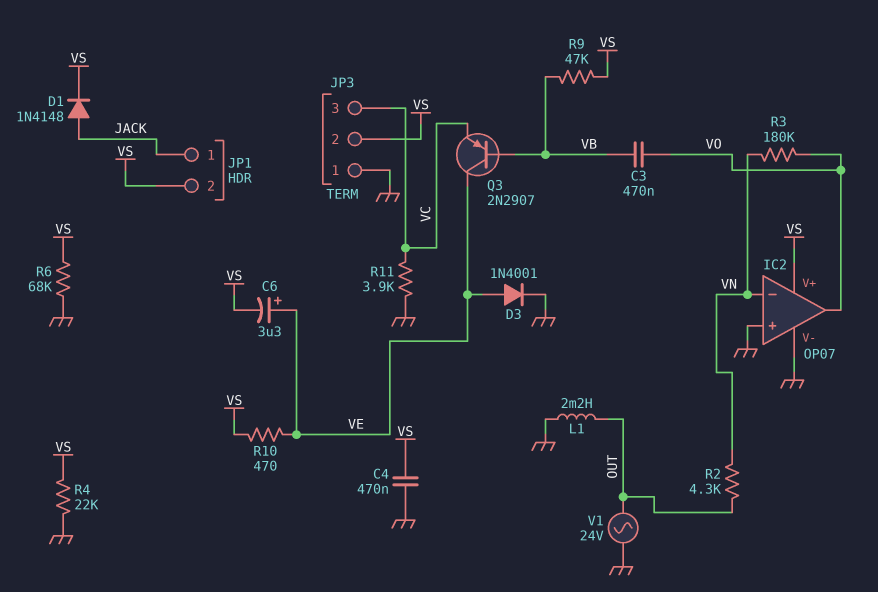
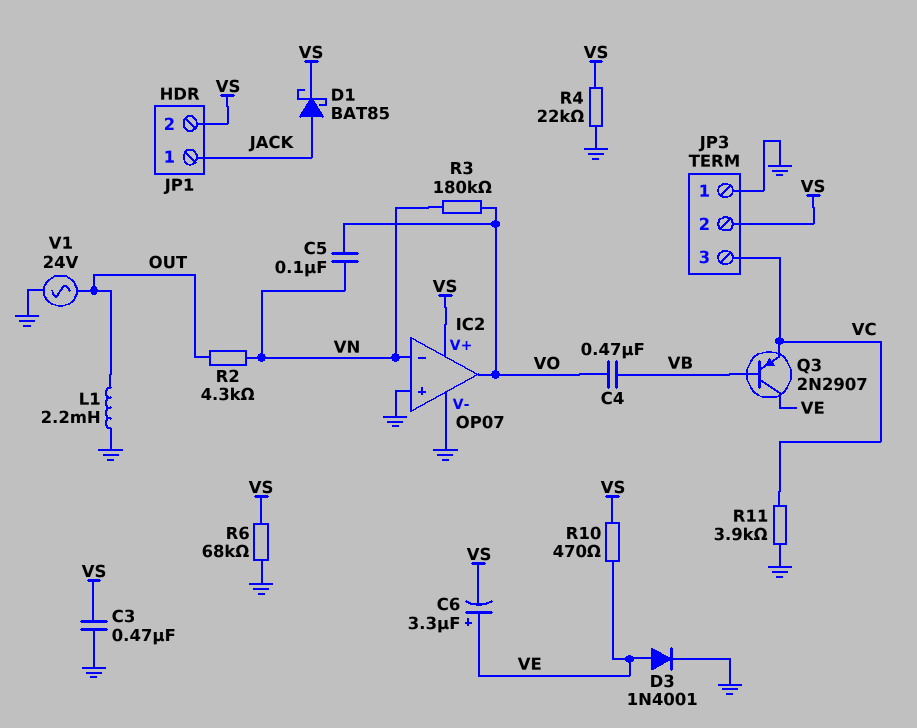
C3: 470nF (VB, VO) -> 470nF (GND, VS)
C4: 470nF (GND, VS) -> 470nF (VB, VO)
C5: none -> 100nF (VN, VO)
D1: diode 1N4148 (A JACK, K VS) -> schottky BAT85 (A JACK, K VS)
R9: 47k (VB, VS) -> none

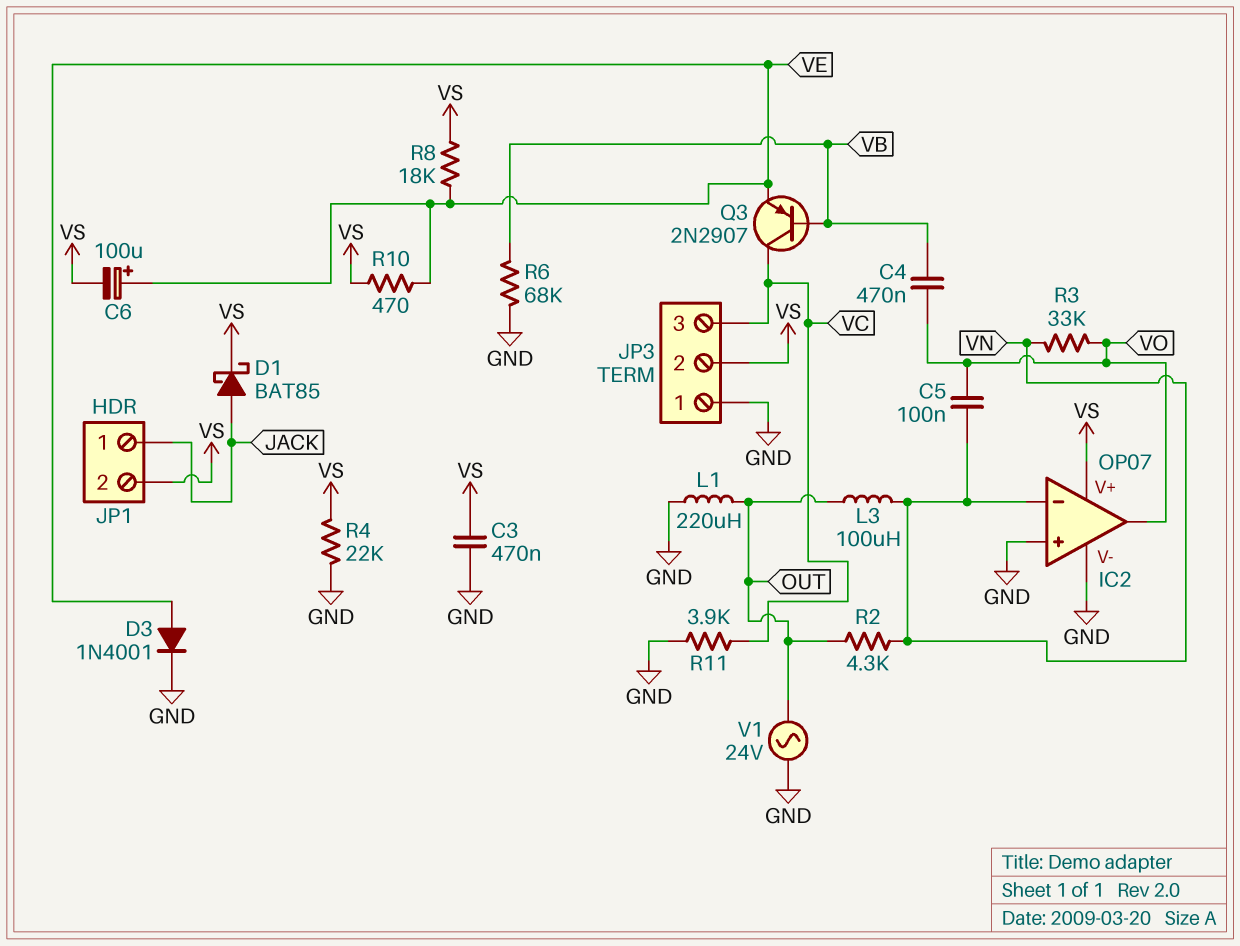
C6: 3.3uF (plus VE, minus VS) -> 100uF (plus VE, minus VS)
L1: 2.2mH (GND, OUT) -> 220uH (GND, OUT)
L3: none -> 100uH (OUT, VN)
Q3: PNP 2N2907 (B VB, C VE, E VC) -> PNP 2N2907 (B VB, C VC, E VE)
R3: 180k (VN, VO) -> 33k (VN, VO)
R6: 68k (GND, VS) -> 68k (GND, VB)
R8: none -> 18k (VE, VS)

